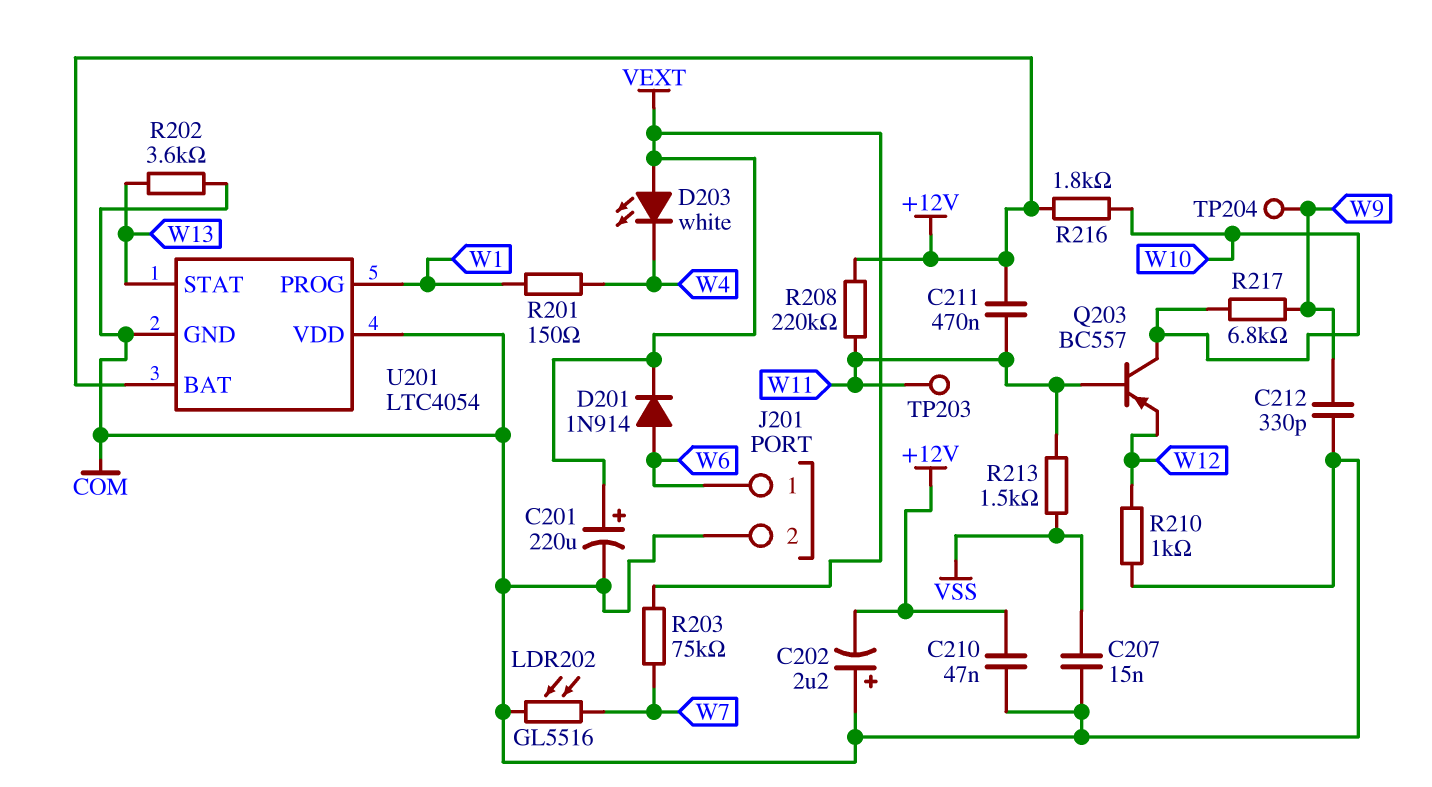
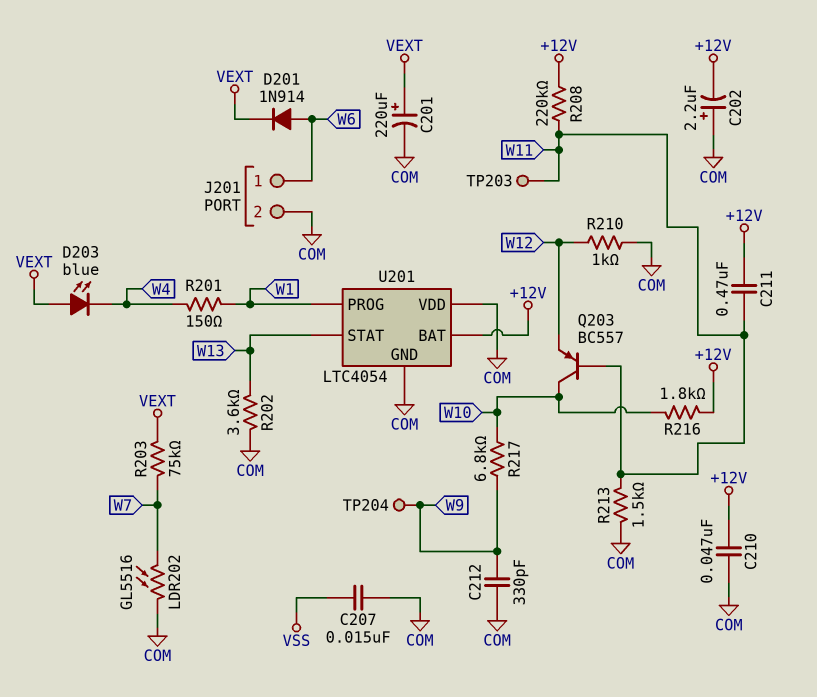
D203: LED white (A VEXT, K W4) -> LED blue (A VEXT, K W4)
R213: 1.5k (VSS, W11) -> 1.5k (COM, W11)

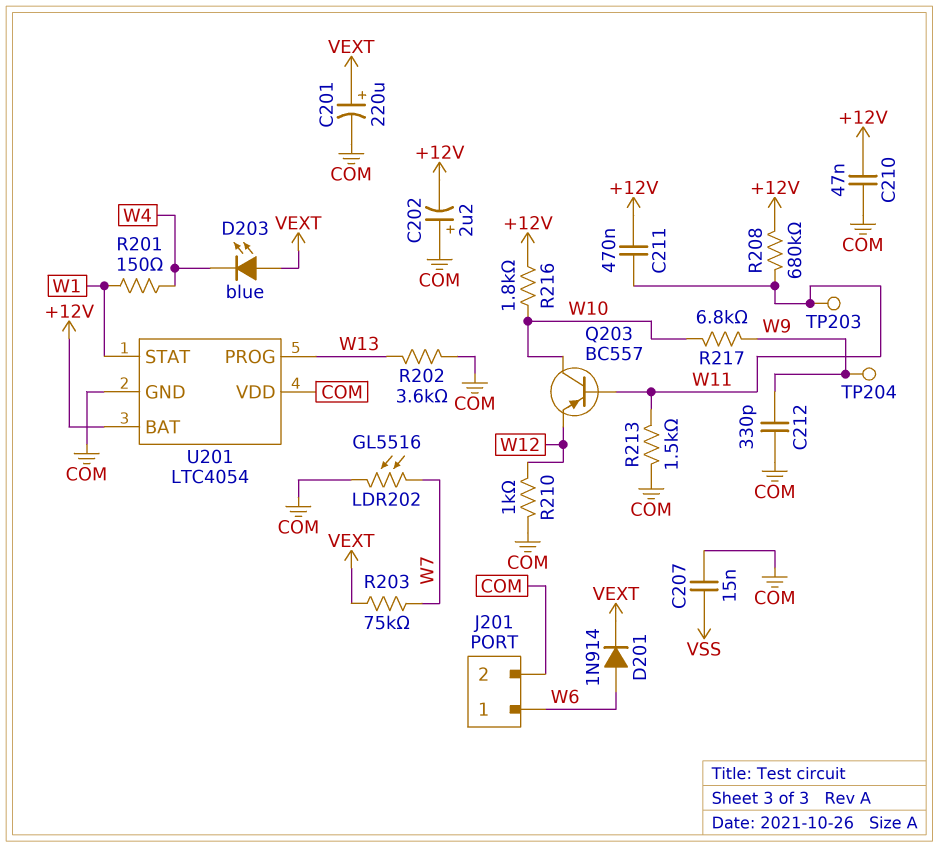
R208: 220k (+12V, W11) -> 680k (+12V, W11)
U201 pin PROG: W1 -> W13
U201 pin STAT: W13 -> W1

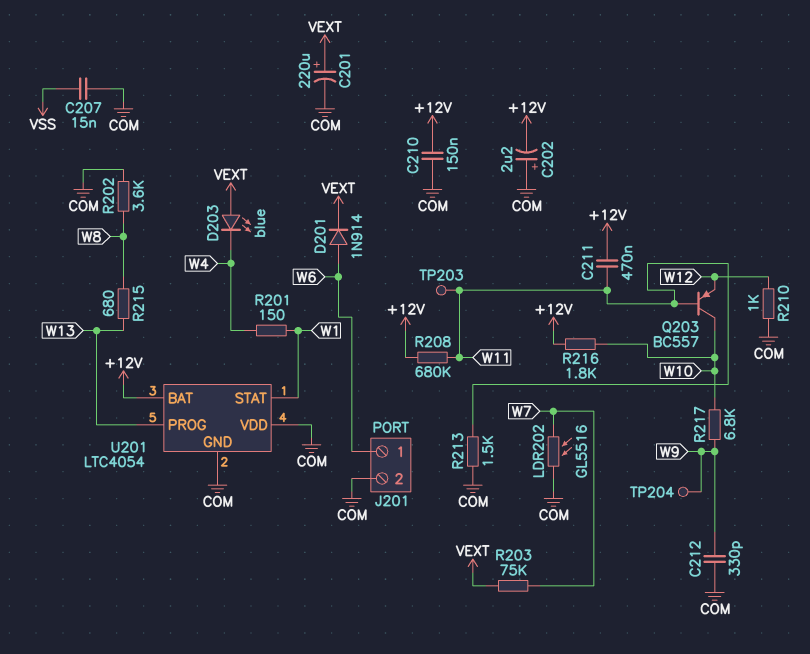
C210: 47nF (+12V, COM) -> 150nF (+12V, COM)
R202: 3.6k (COM, W13) -> 3.6k (COM, W8)
R215: none -> 680 (W8, W13)

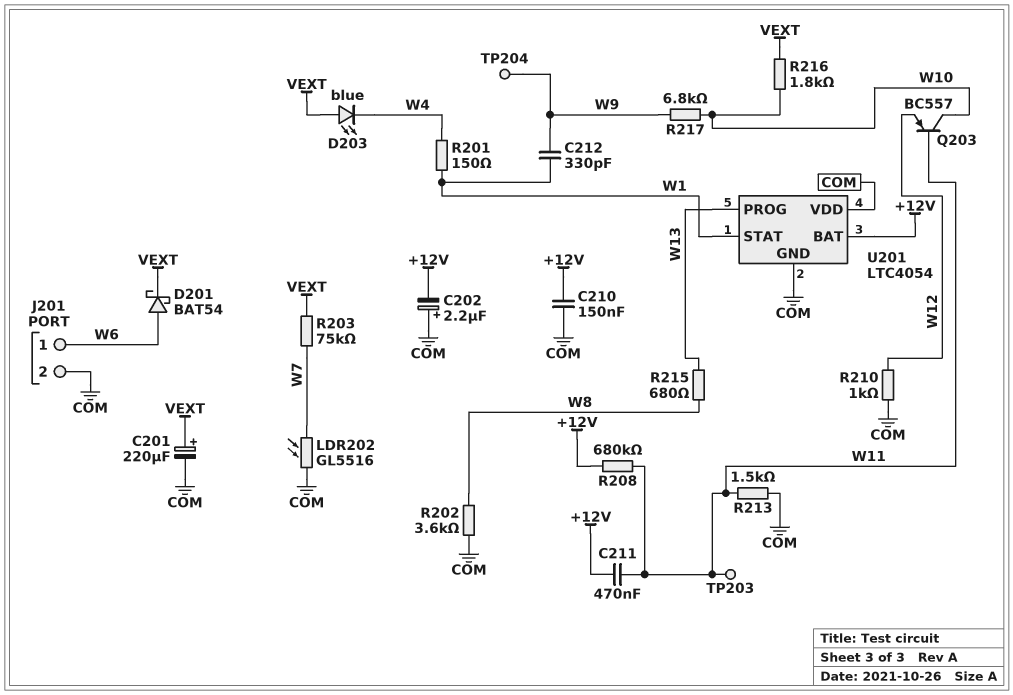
C207: 15nF (COM, VSS) -> none
C212: 330pF (COM, W9) -> 330pF (W1, W9)
D201: diode 1N914 (A W6, K VEXT) -> schottky BAT54 (A W6, K VEXT)
R216: 1.8k (+12V, W10) -> 1.8k (VEXT, W10)

